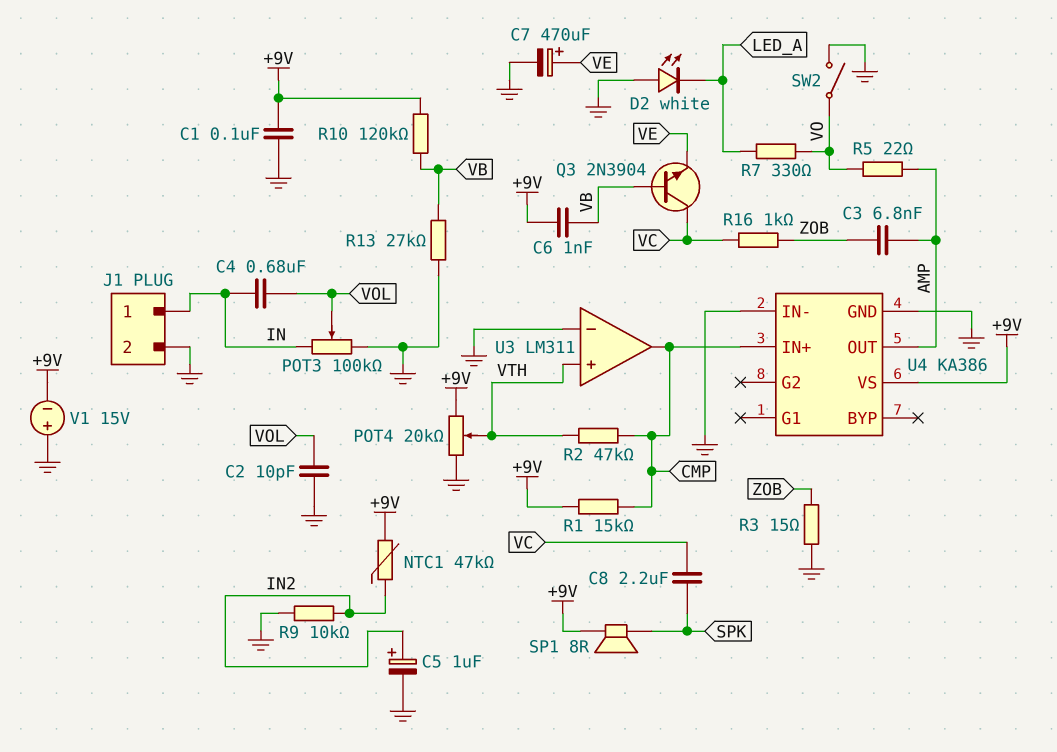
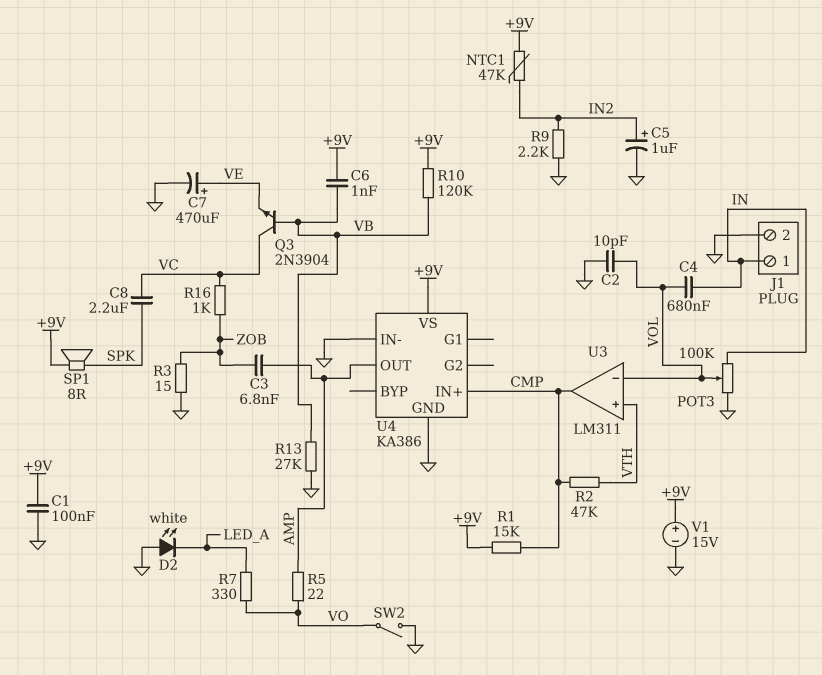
POT4: 20k (+9V, GND, wiper VTH) -> none
R9: 10k (GND, IN2) -> 2.2k (GND, IN2)
U3 pin in-: GND -> VOL
V1: 15V (plus GND, minus +9V) -> 15V (plus +9V, minus GND)

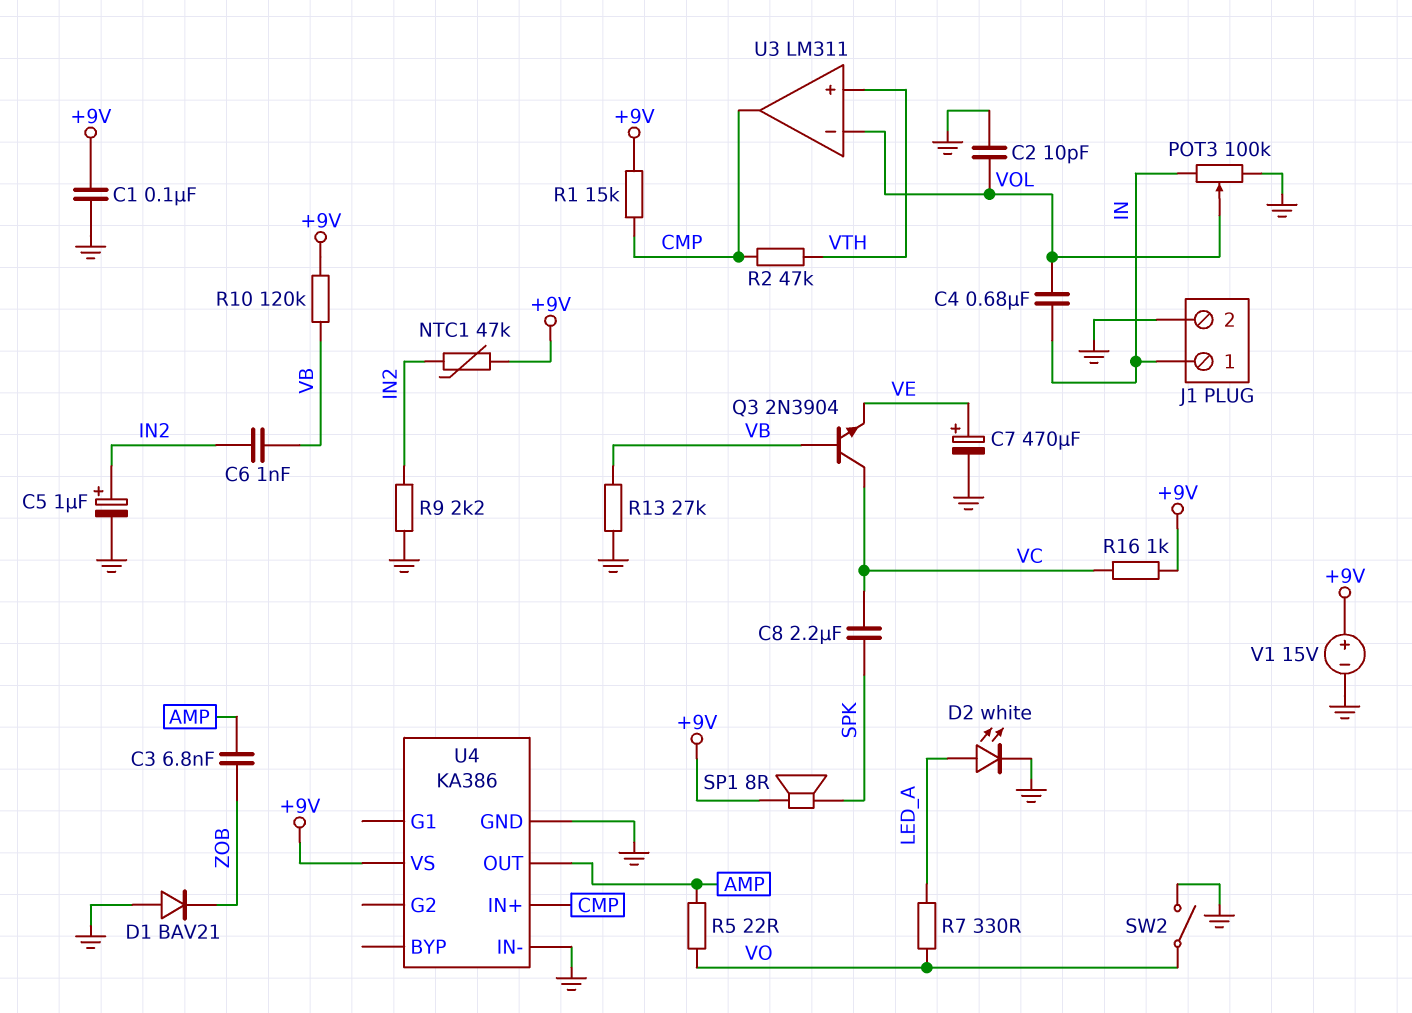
C6: 1nF (+9V, VB) -> 1nF (IN2, VB)
D1: none -> diode BAV21 (A GND, K ZOB)
D2: LED white (A GND, K LED_A) -> LED white (A LED_A, K GND)
R3: 15 (GND, ZOB) -> none
R16: 1k (VC, ZOB) -> 1k (+9V, VC)

